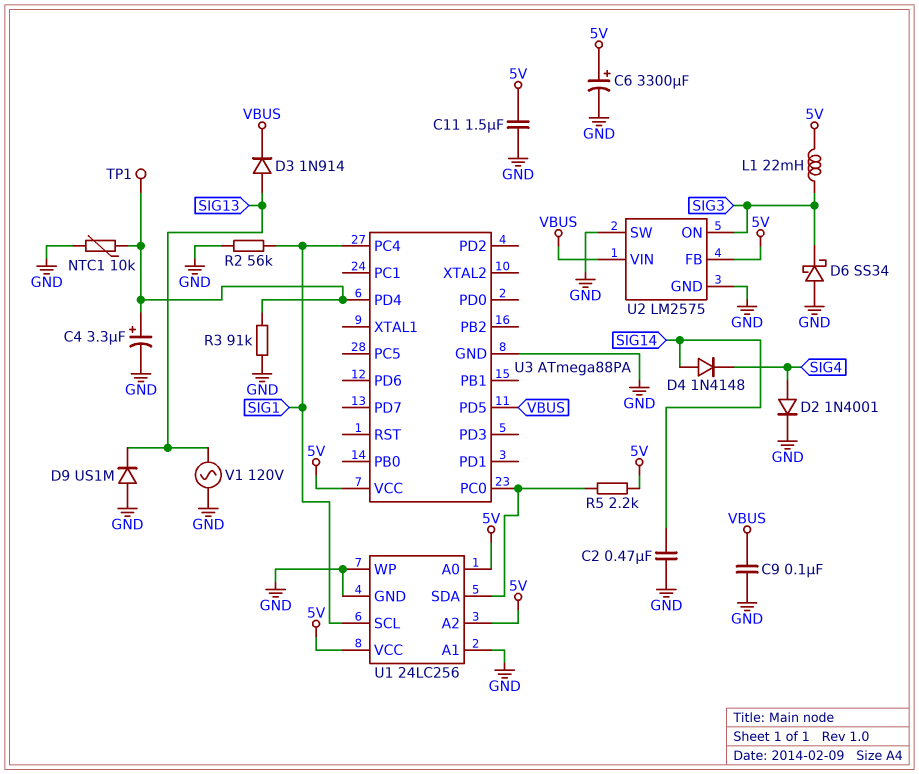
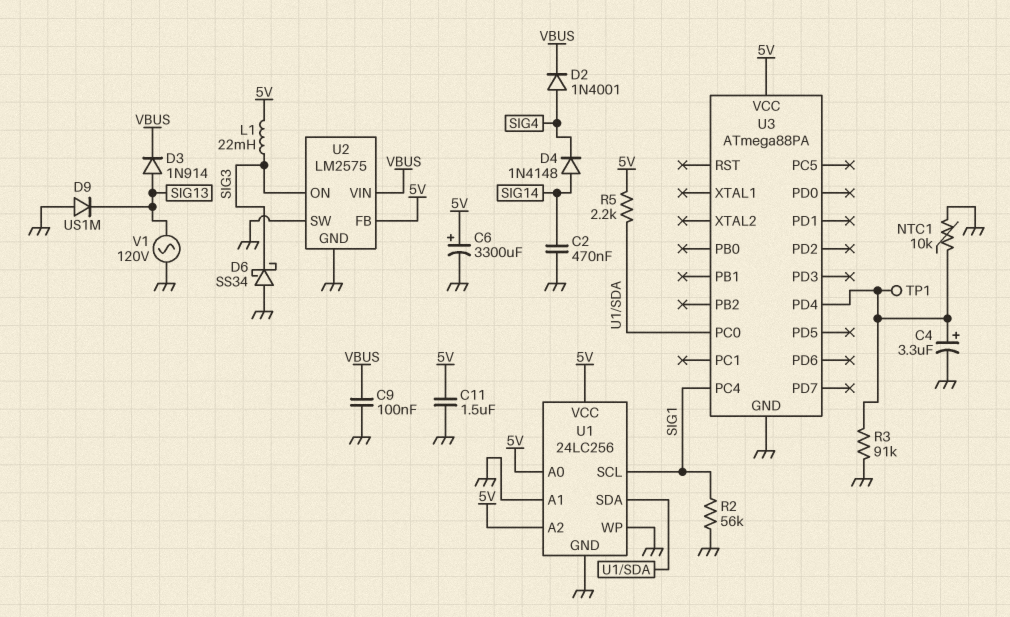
D2: diode 1N4001 (A SIG4, K GND) -> diode 1N4001 (A SIG4, K VBUS)
U3 pin PD5: VBUS -> none

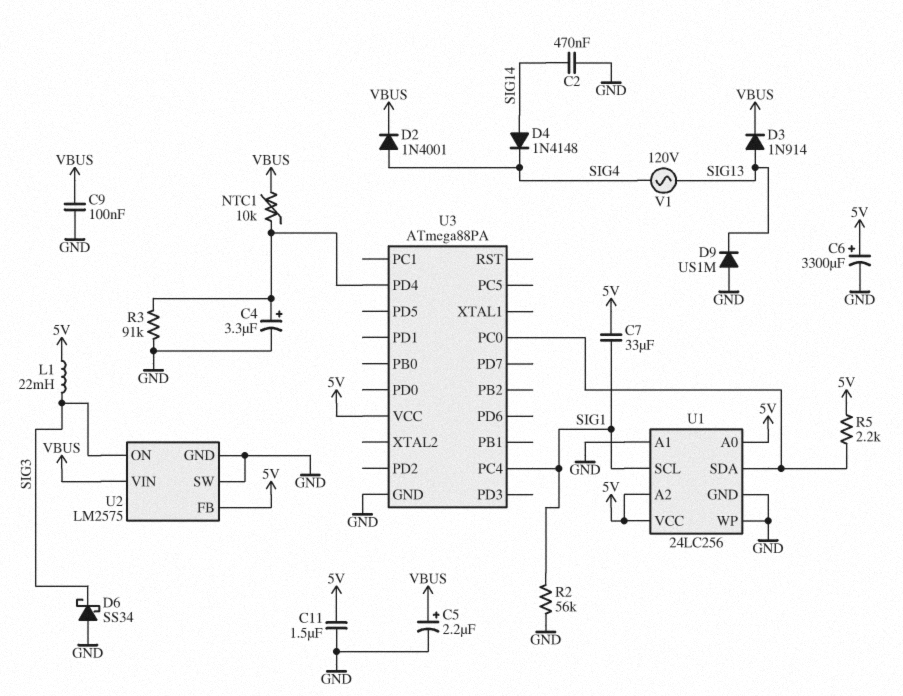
C5: none -> 2.2uF (plus VBUS, minus GND)
C7: none -> 33uF (5V, SIG1)
NTC1: 10k (GND, U3/PD4) -> 10k (U3/PD4, VBUS)
TP1: test point (U3/PD4) -> none
V1: AC 120V (GND, SIG13) -> AC 120V (SIG4, SIG13)

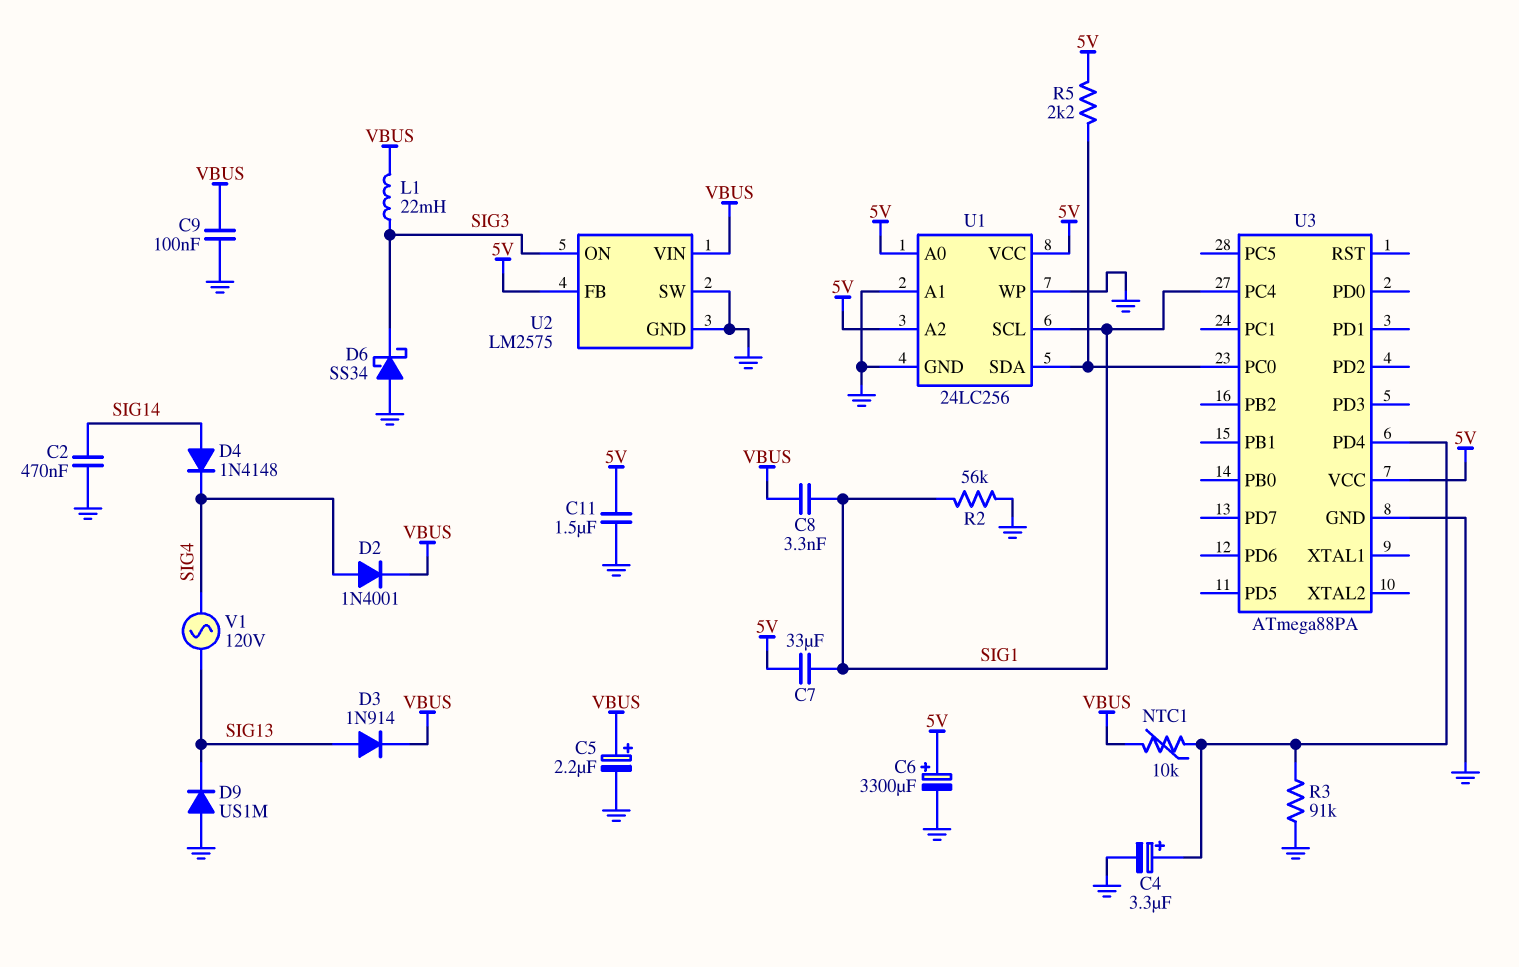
C8: none -> 3.3nF (SIG1, VBUS)
L1: 22mH (5V, SIG3) -> 22mH (SIG3, VBUS)

